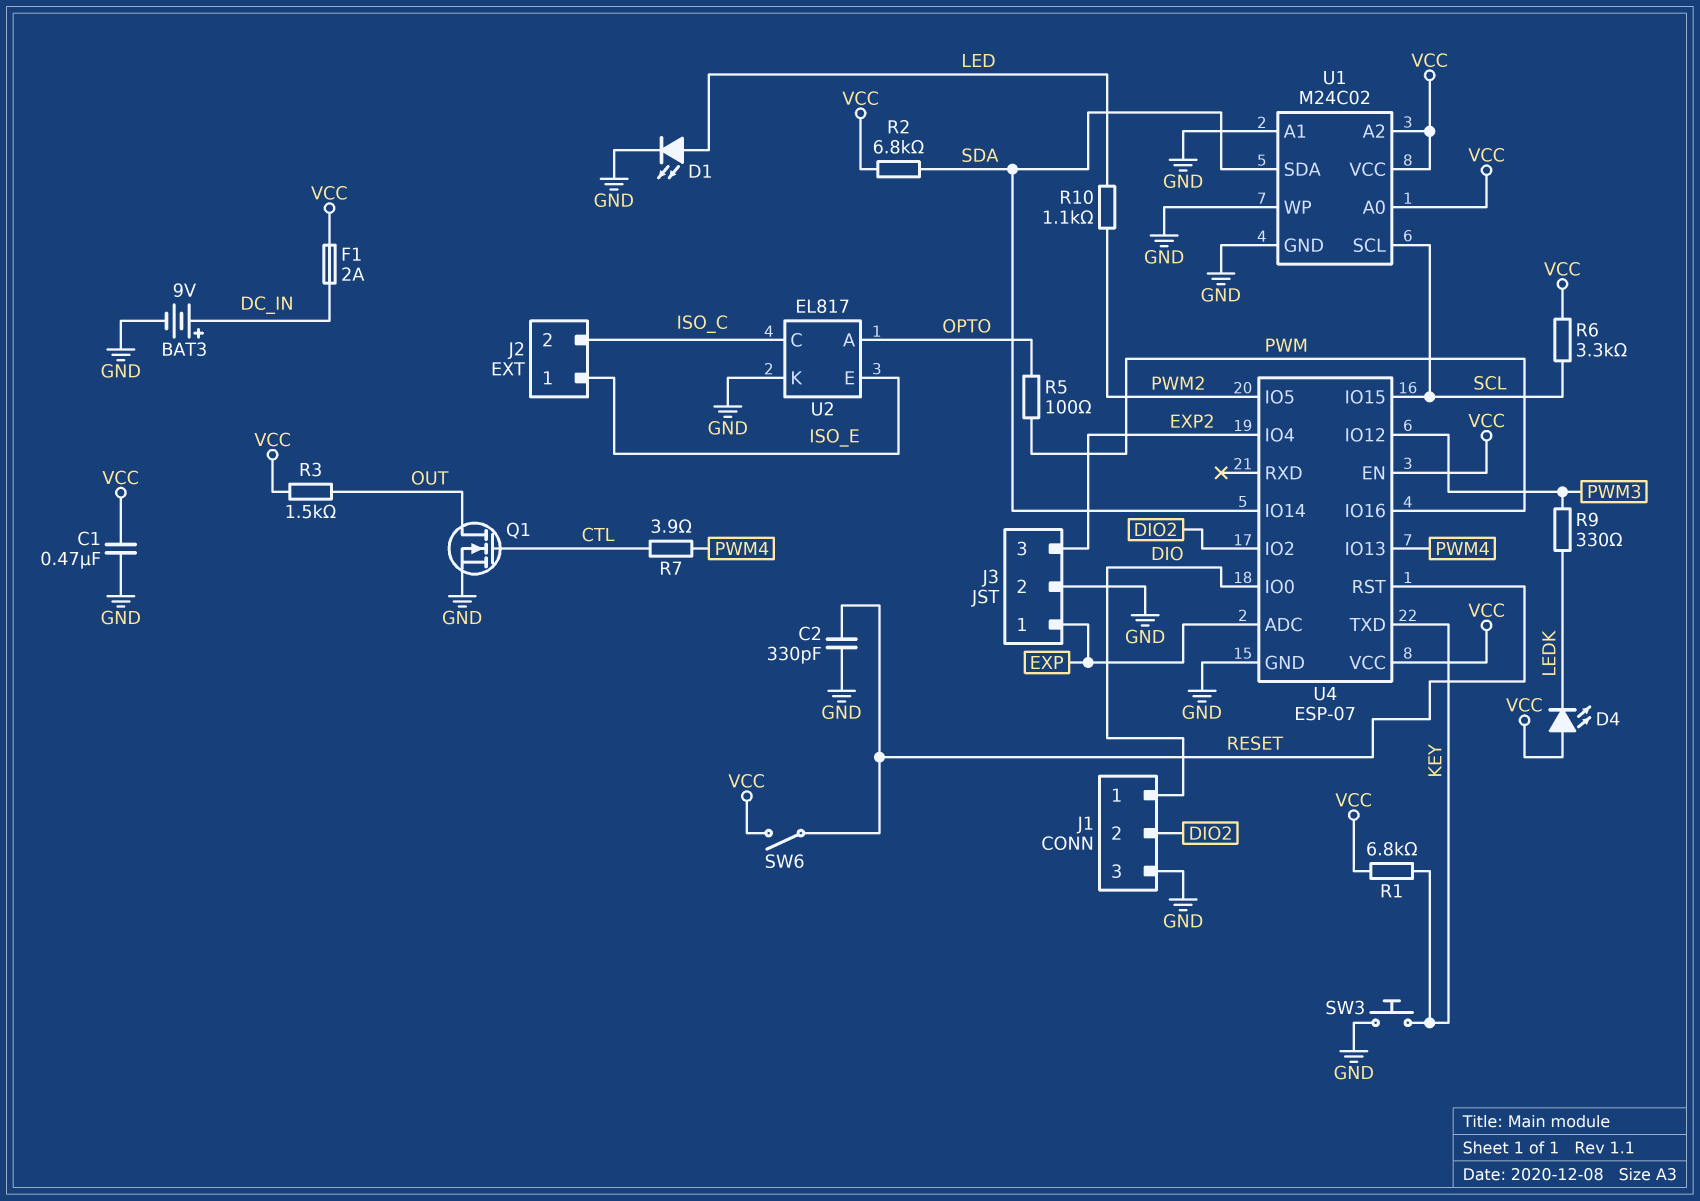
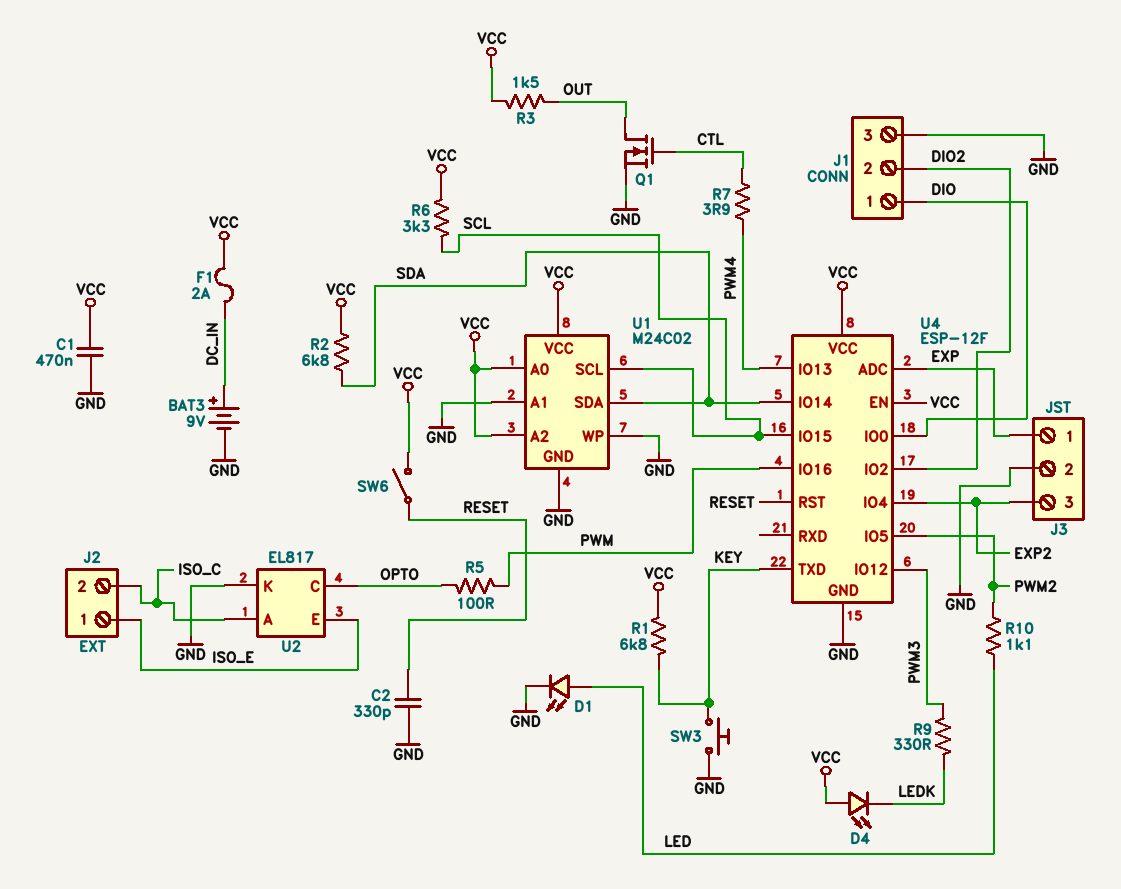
U2 pin A: OPTO -> ISO_C
U2 pin C: ISO_C -> OPTO
U4: ESP-07 -> ESP-12F

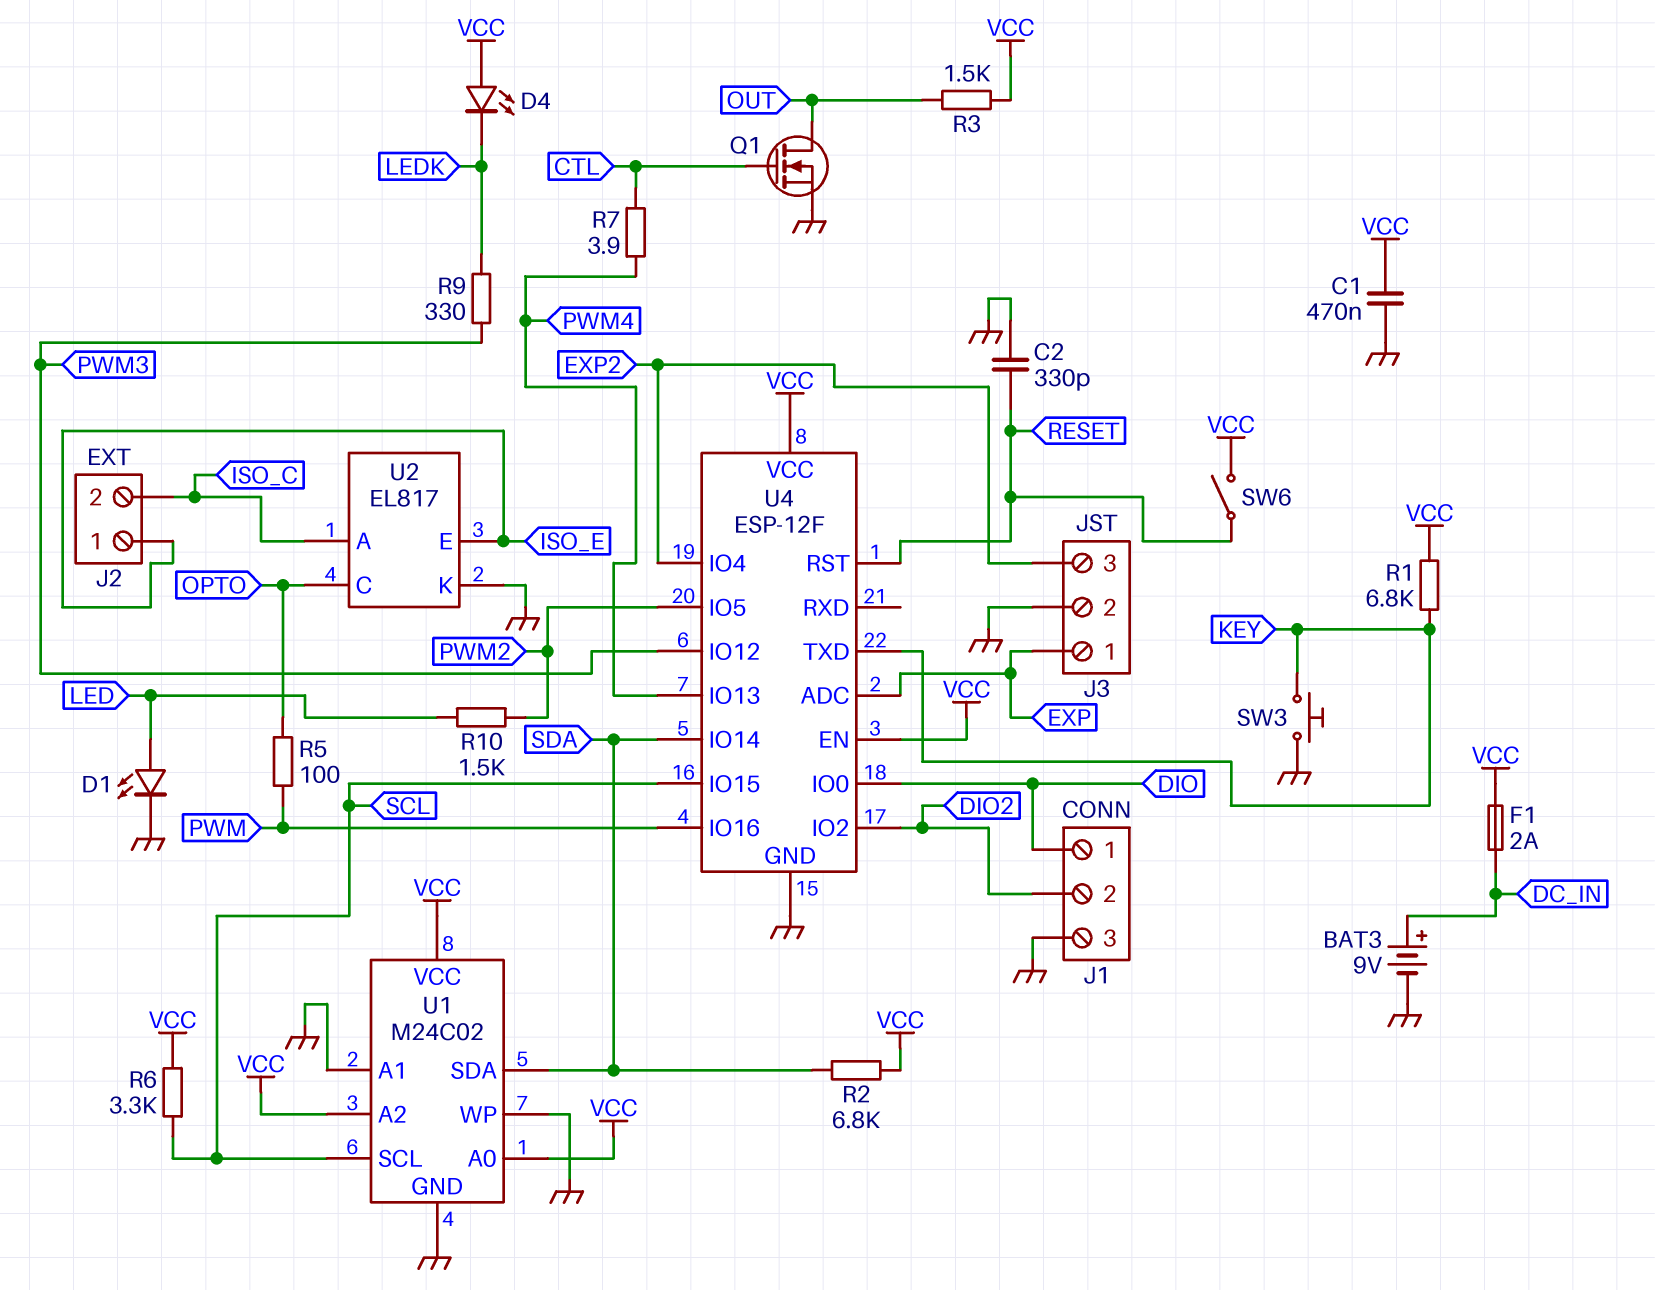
R10: 1.1k (LED, PWM2) -> 1.5k (LED, PWM2)

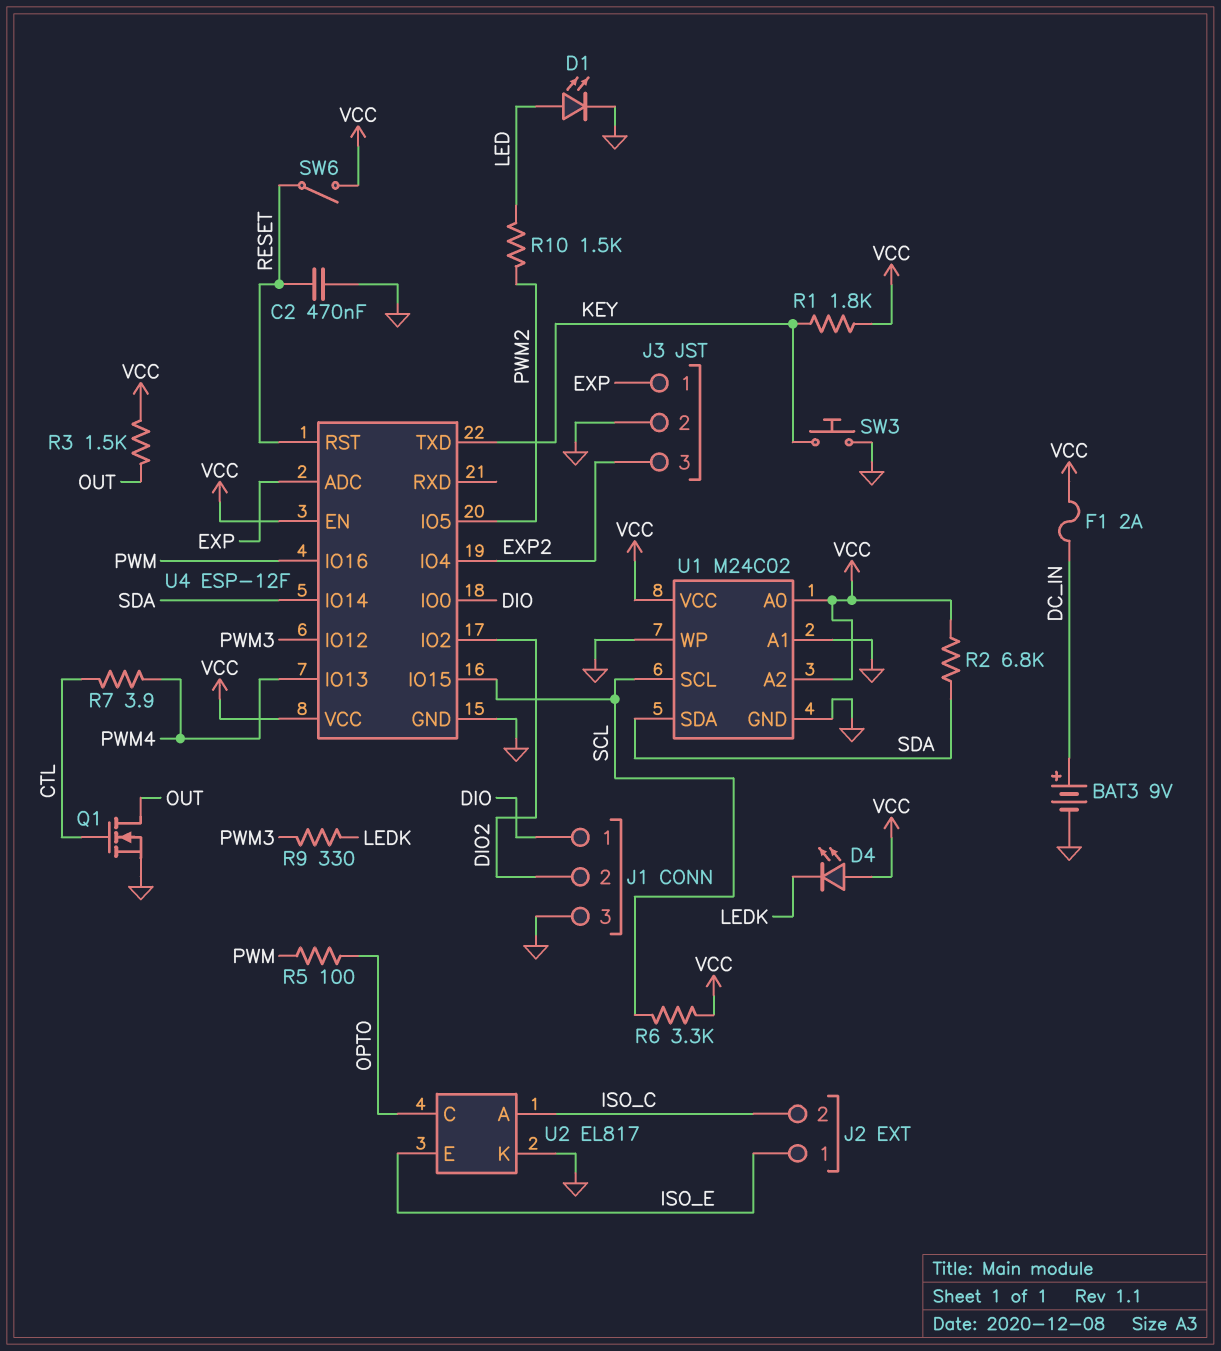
C1: 470nF (GND, VCC) -> none
C2: 330pF (GND, RESET) -> 470nF (GND, RESET)
R1: 6.8k (KEY, VCC) -> 1.8k (KEY, VCC)

